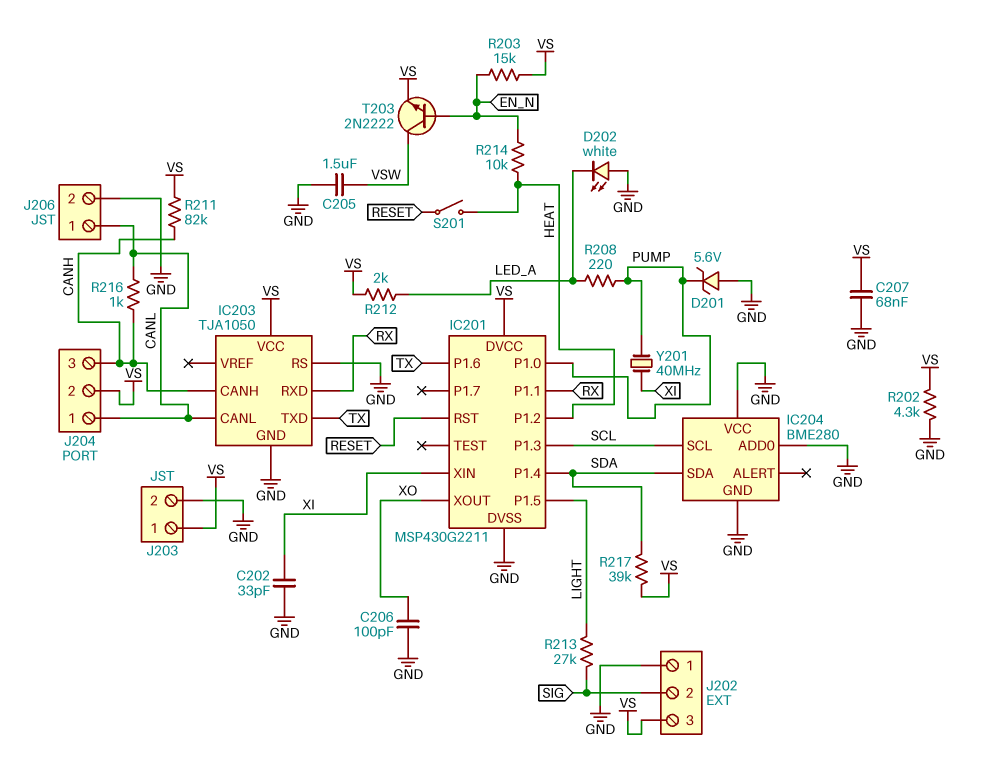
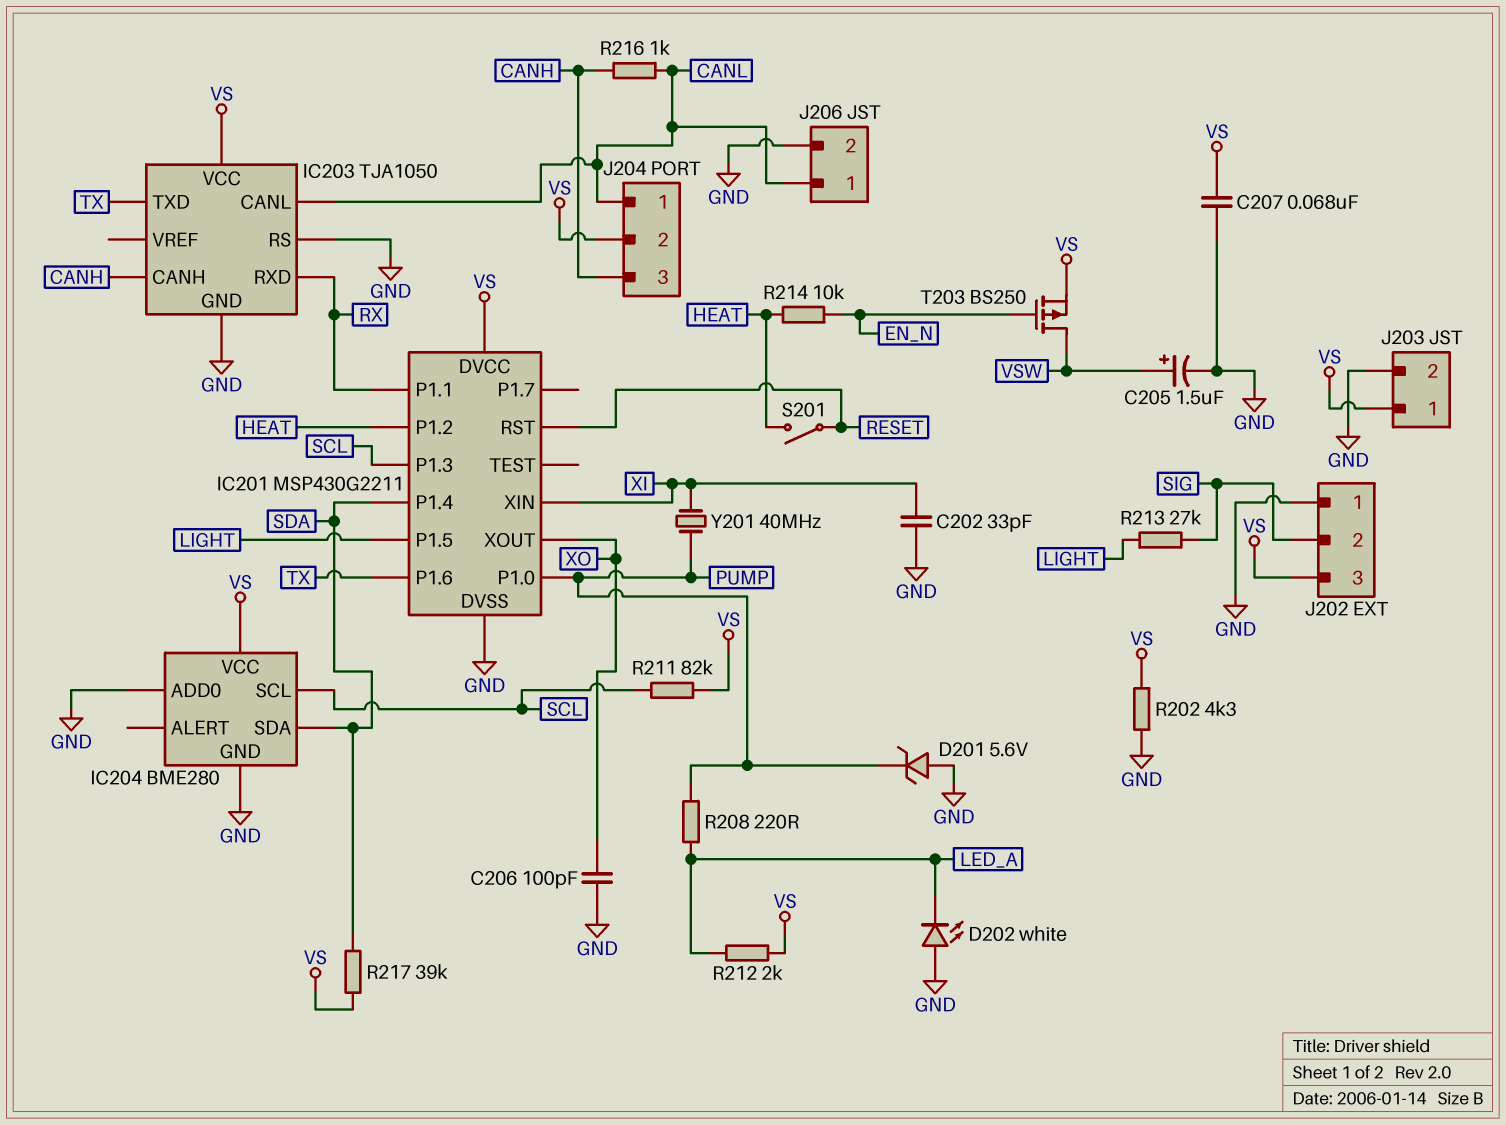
C205: 1.5uF (GND, VSW) -> 1.5uF (plus VSW, minus GND)
IC204 pin VCC: GND -> VS
R203: 15k (EN_N, VS) -> none
R211: 82k (CANH, VS) -> 82k (SCL, VS)
T203: NPN 2N2222 (B EN_N, C VSW, E VS) -> PMOS BS250 (G EN_N, D VSW, S VS)

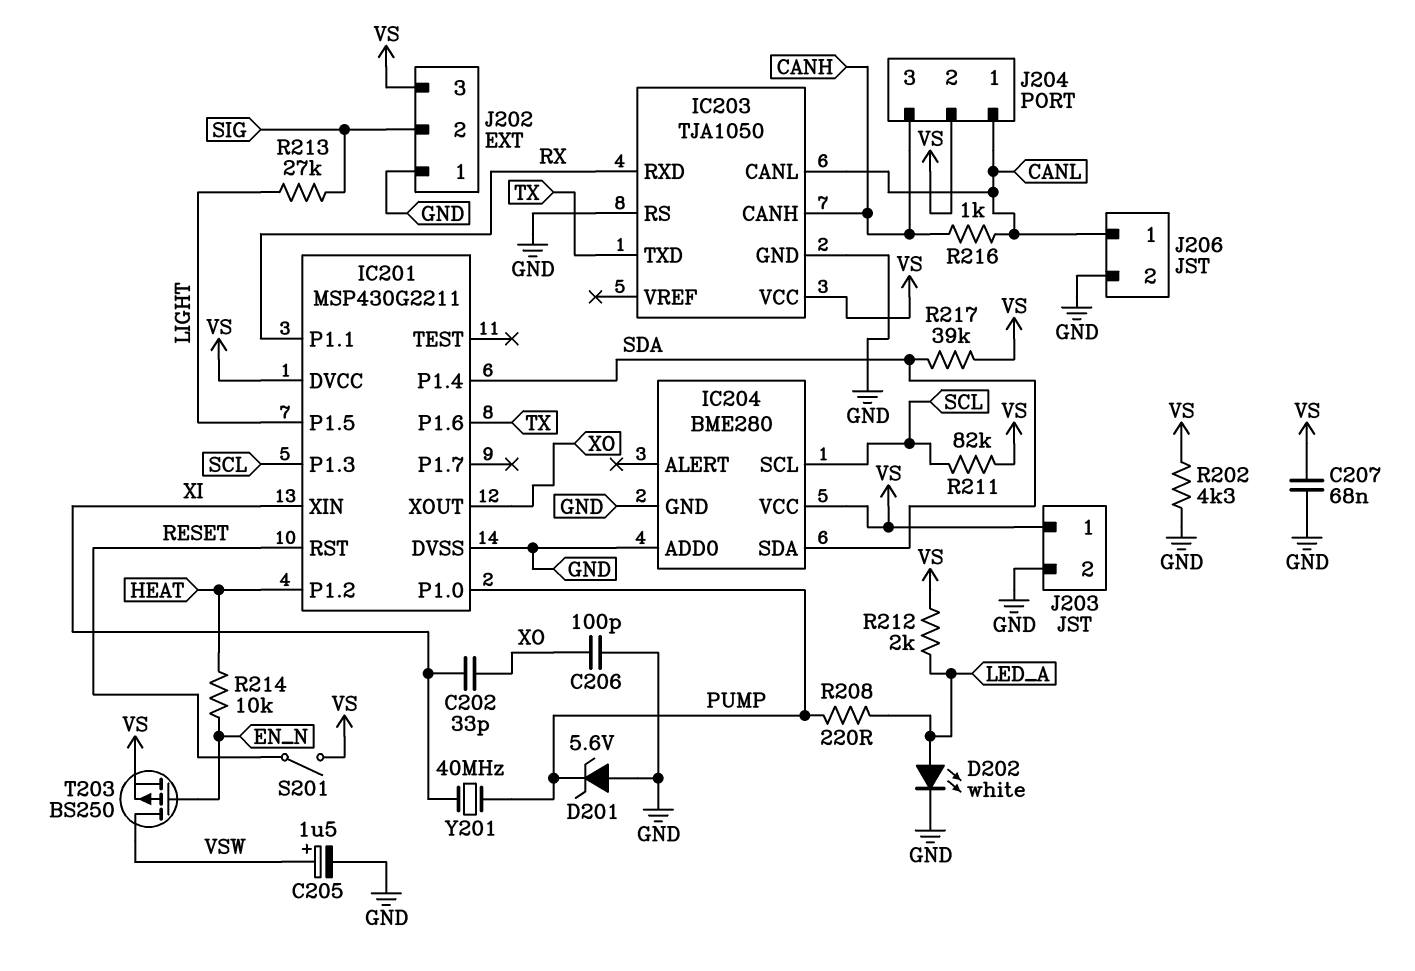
C202: 33pF (GND, XI) -> 33pF (XI, XO)
D202: LED white (A GND, K LED_A) -> LED white (A LED_A, K GND)
S201: switch (HEAT, RESET) -> switch (RESET, VS)

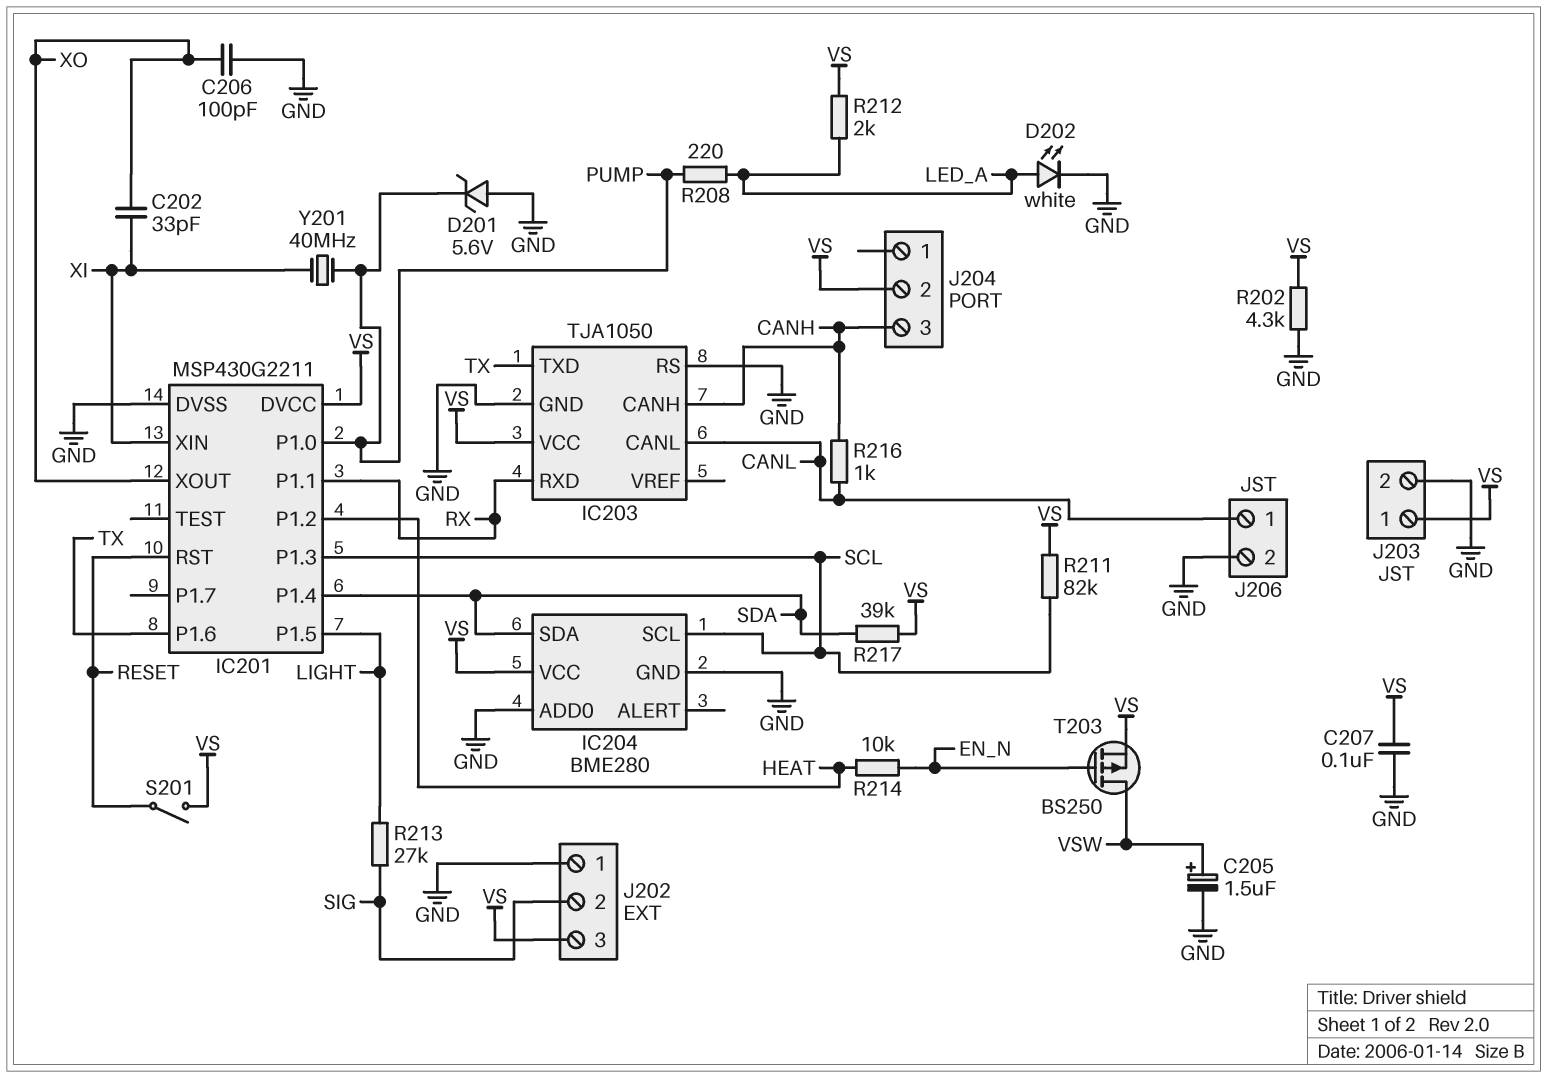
C207: 68nF (GND, VS) -> 100nF (GND, VS)
J204 pin 1: CANL -> none

